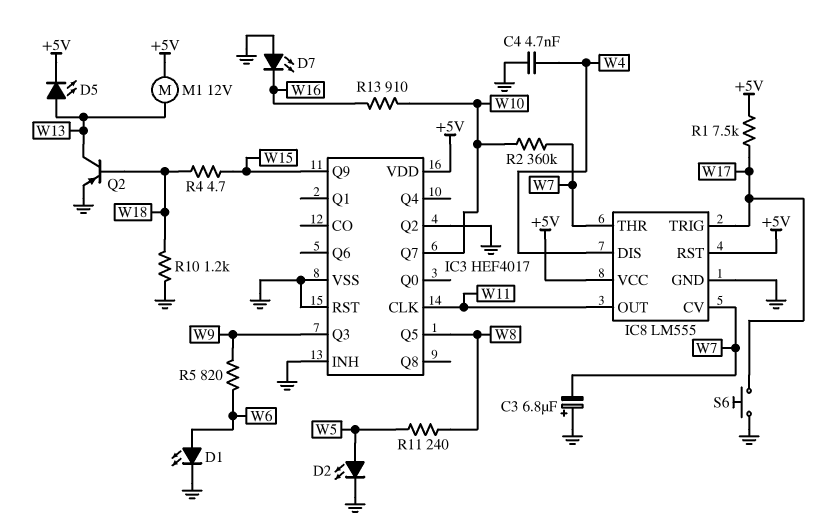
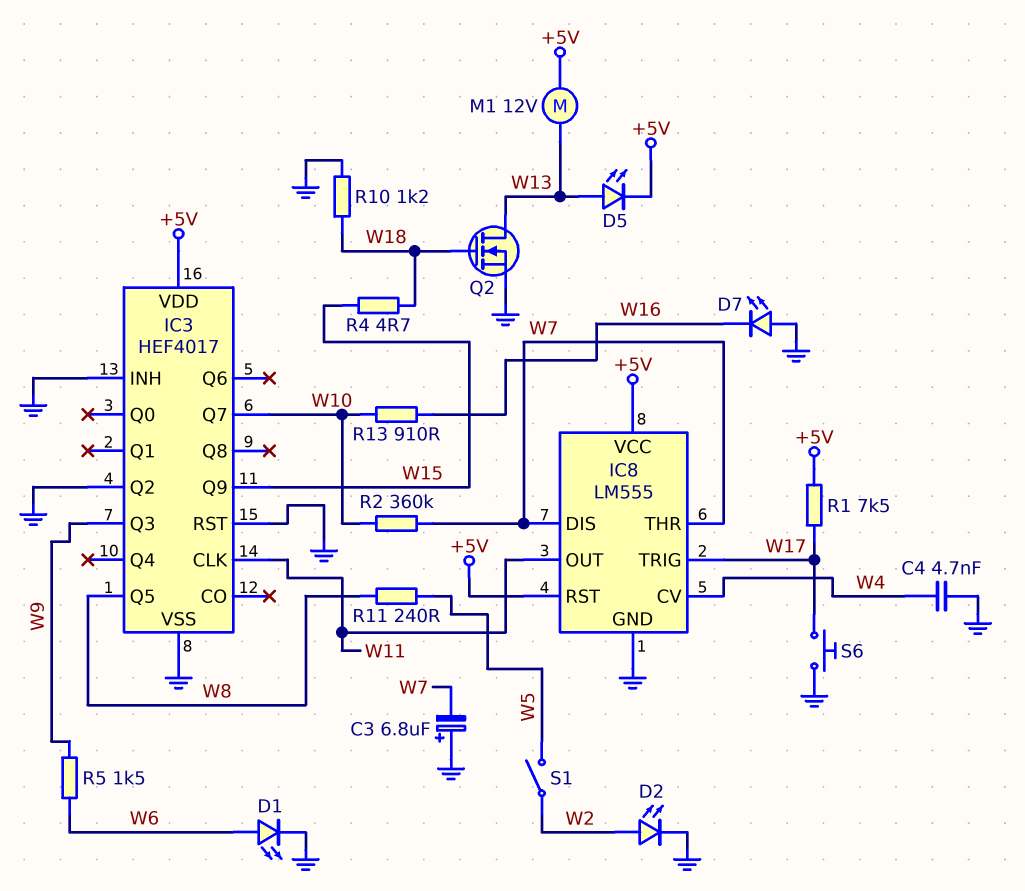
D2: LED (A W5, K GND) -> LED (A W2, K GND)
IC8 pin CV: W7 -> W4
IC8 pin DIS: W4 -> W7
Q2: PNP (B W18, C W13, E GND) -> NMOS (G W18, D W13, S GND)
R5: 820 (W6, W9) -> 1.5k (W6, W9)
S1: none -> switch (W2, W5)

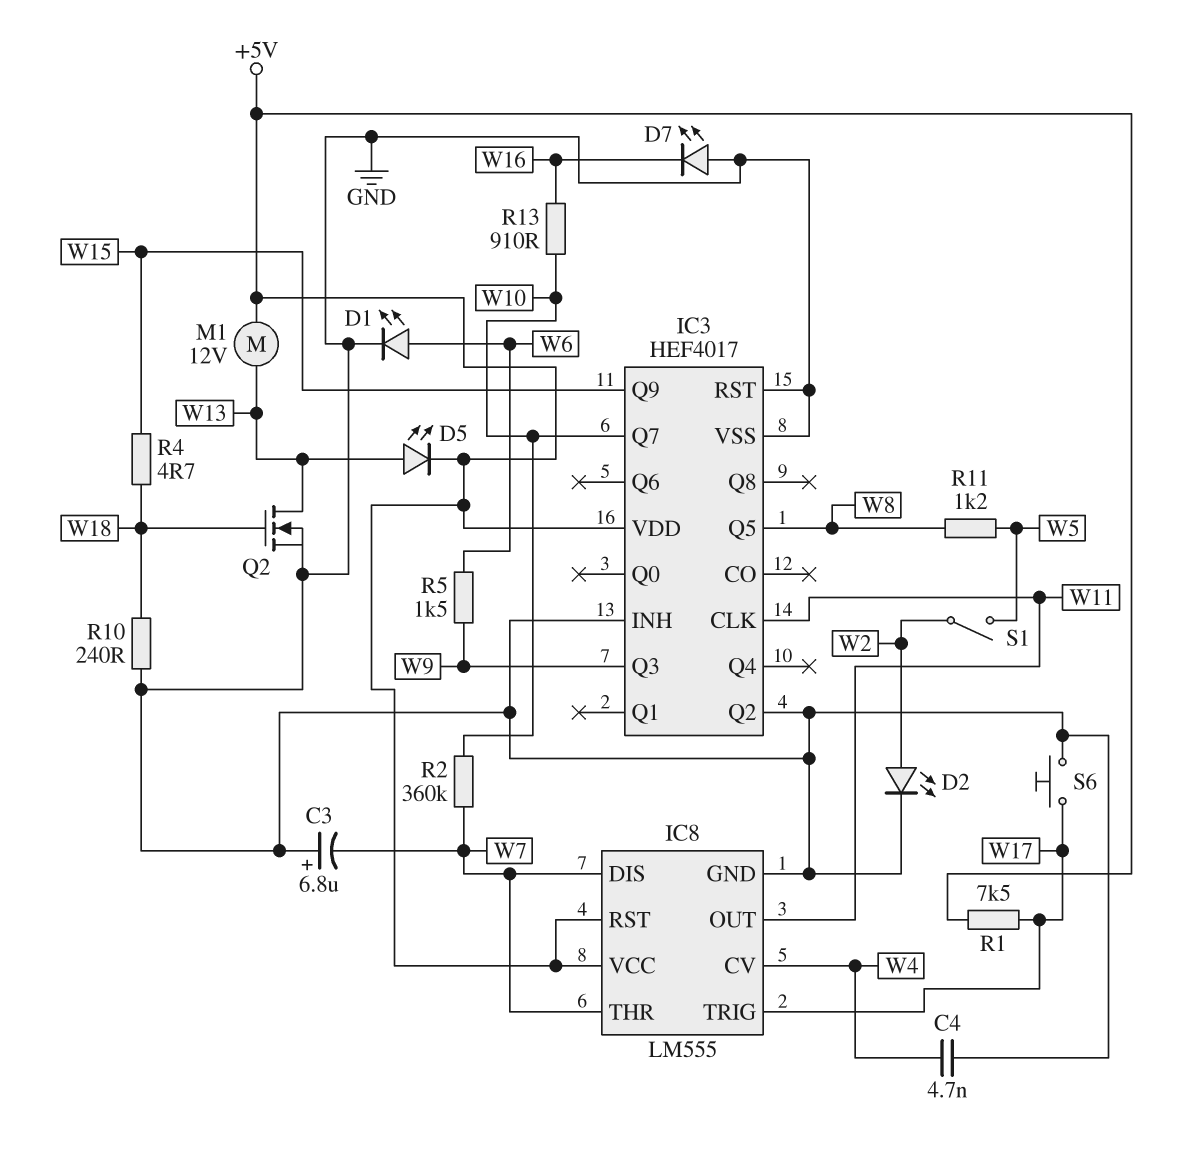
R10: 1.2k (GND, W18) -> 240 (GND, W18)
R11: 240 (W5, W8) -> 1.2k (W5, W8)

